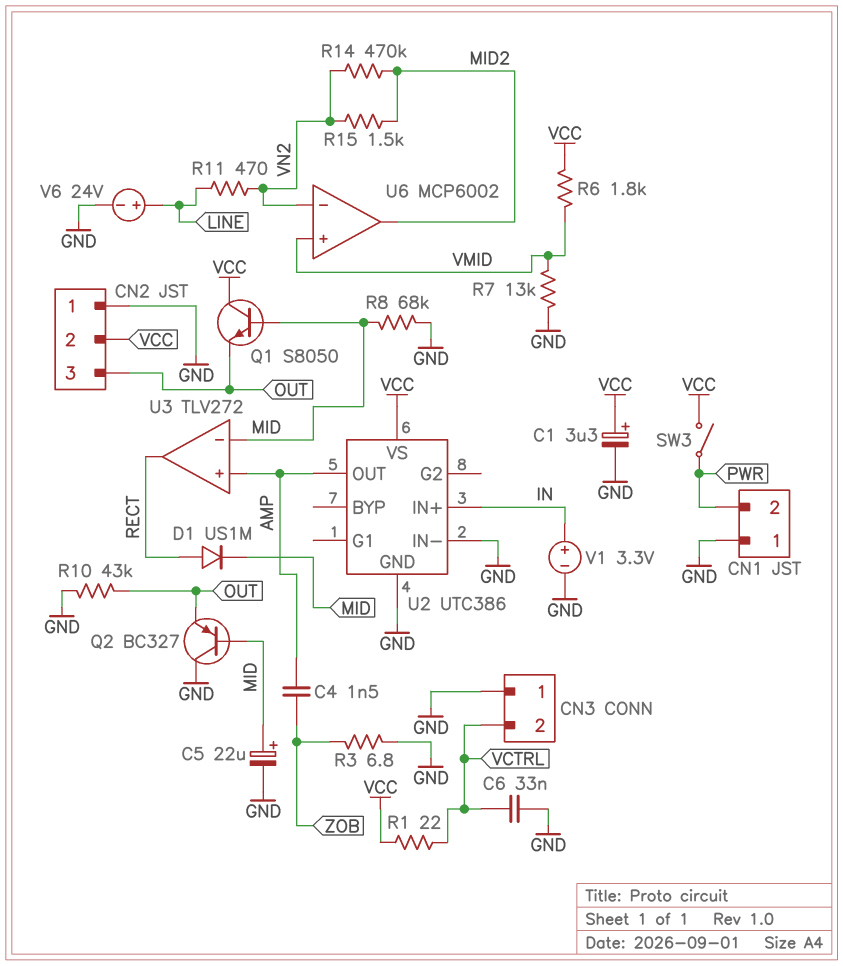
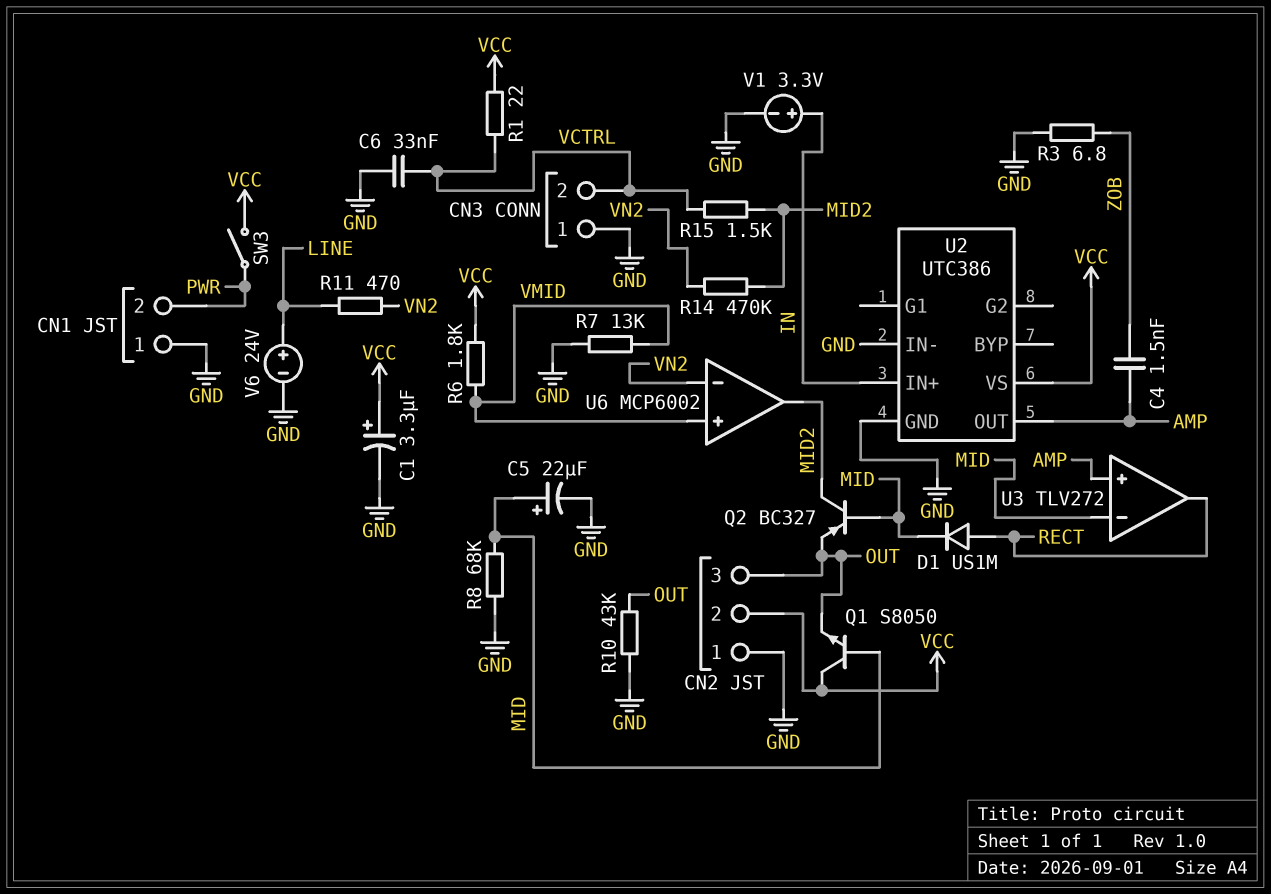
Q2: PNP BC327 (B MID, C GND, E OUT) -> PNP BC327 (B MID, C MID2, E OUT)
R15: 1.5k (MID2, VN2) -> 1.5k (MID2, VCTRL)

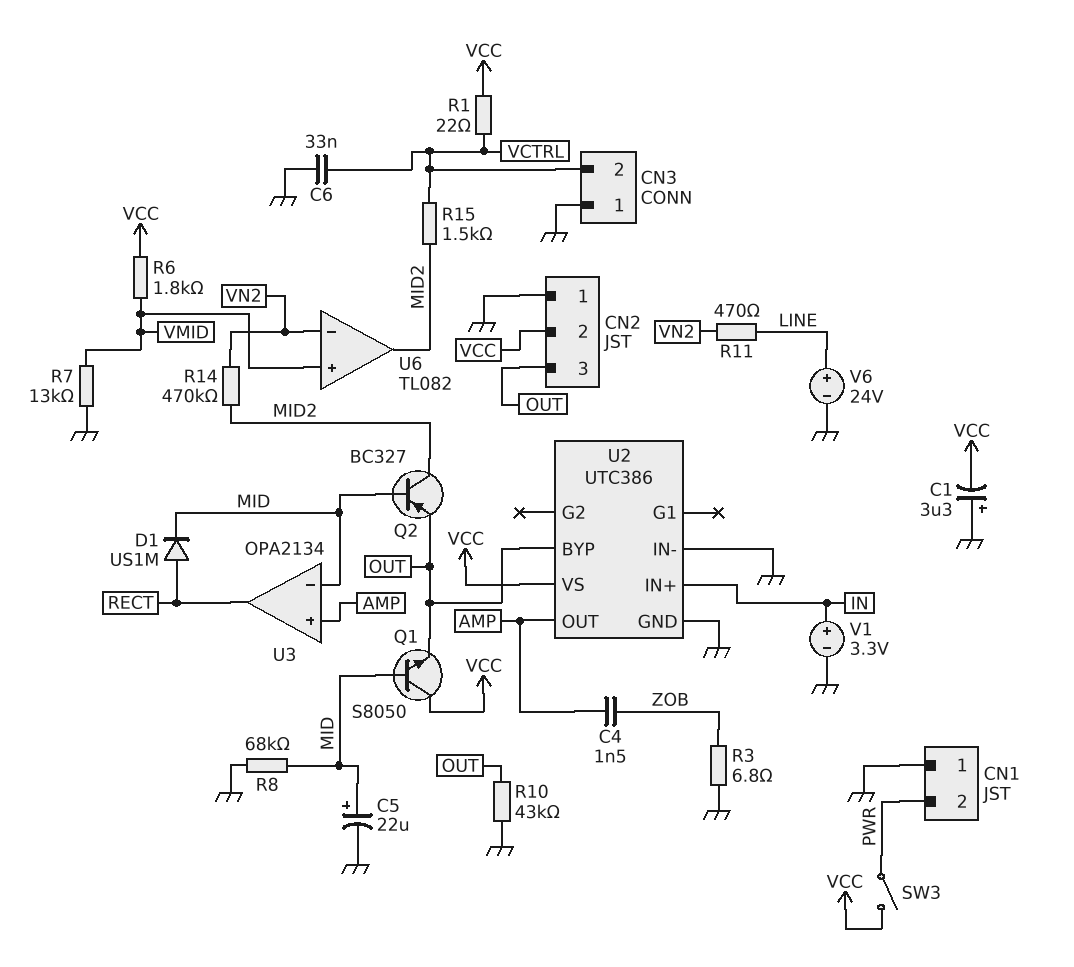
C1: 3.3uF (plus VCC, minus GND) -> 3.3uF (plus GND, minus VCC)
U2 pin BYP: none -> OUT
U3: TLV272 -> OPA2134
U6: MCP6002 -> TL082

